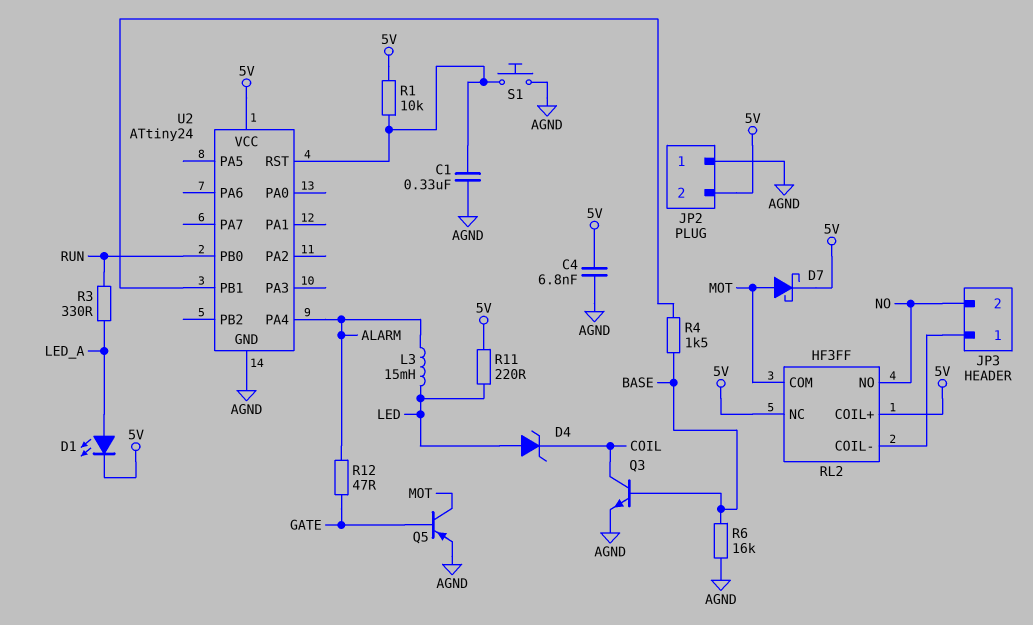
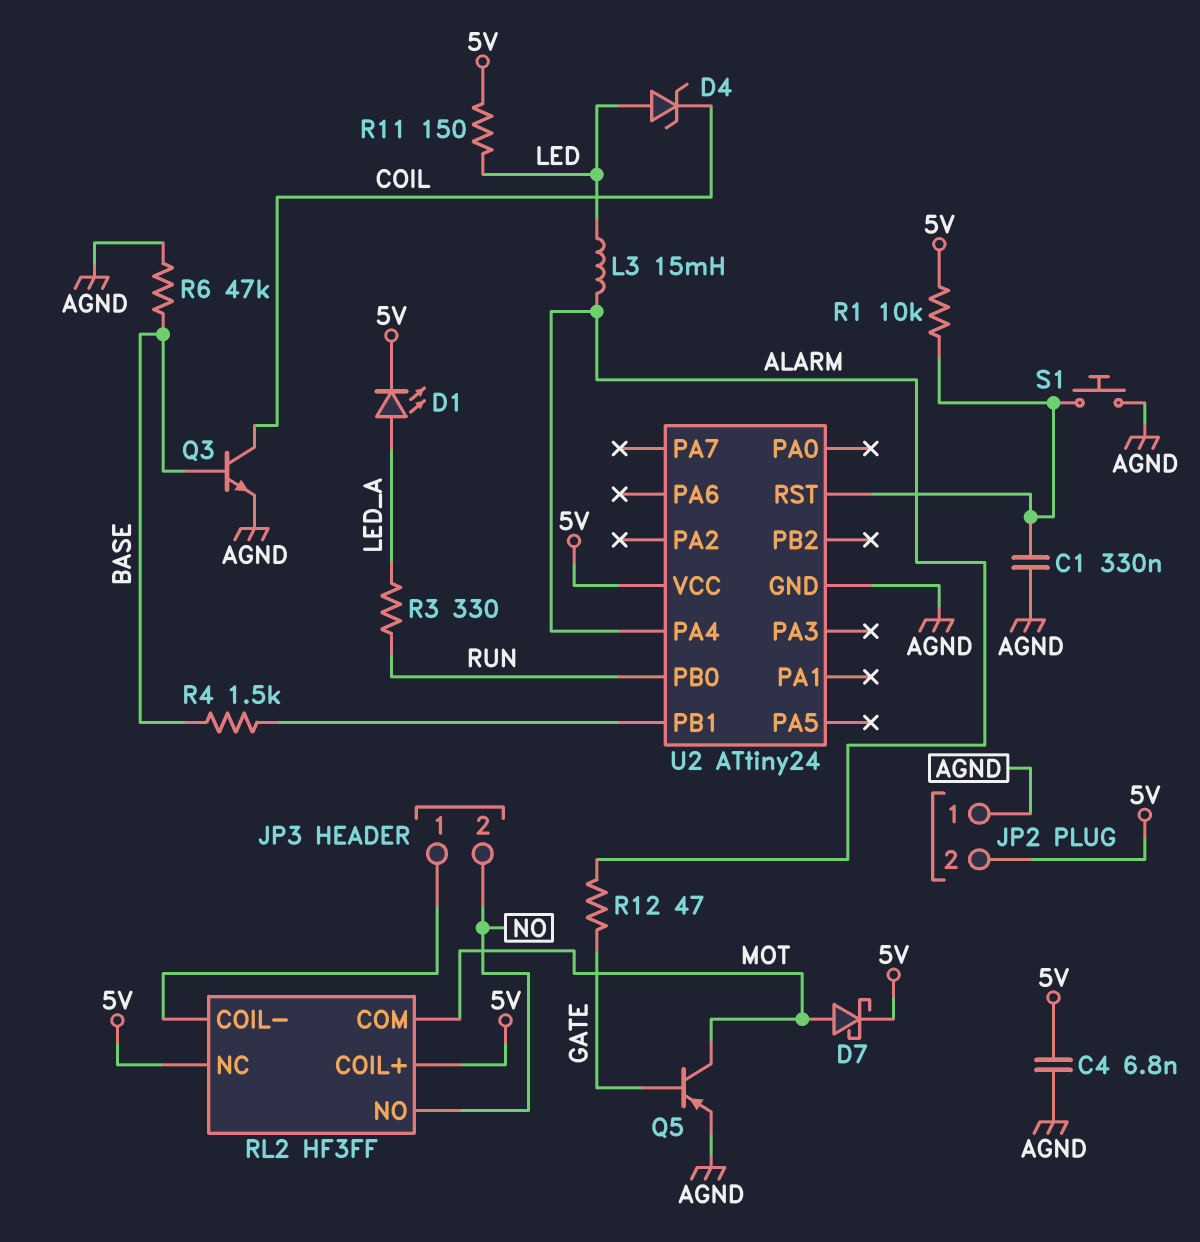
R6: 16k (AGND, BASE) -> 47k (AGND, BASE)
R11: 220 (5V, LED) -> 150 (5V, LED)

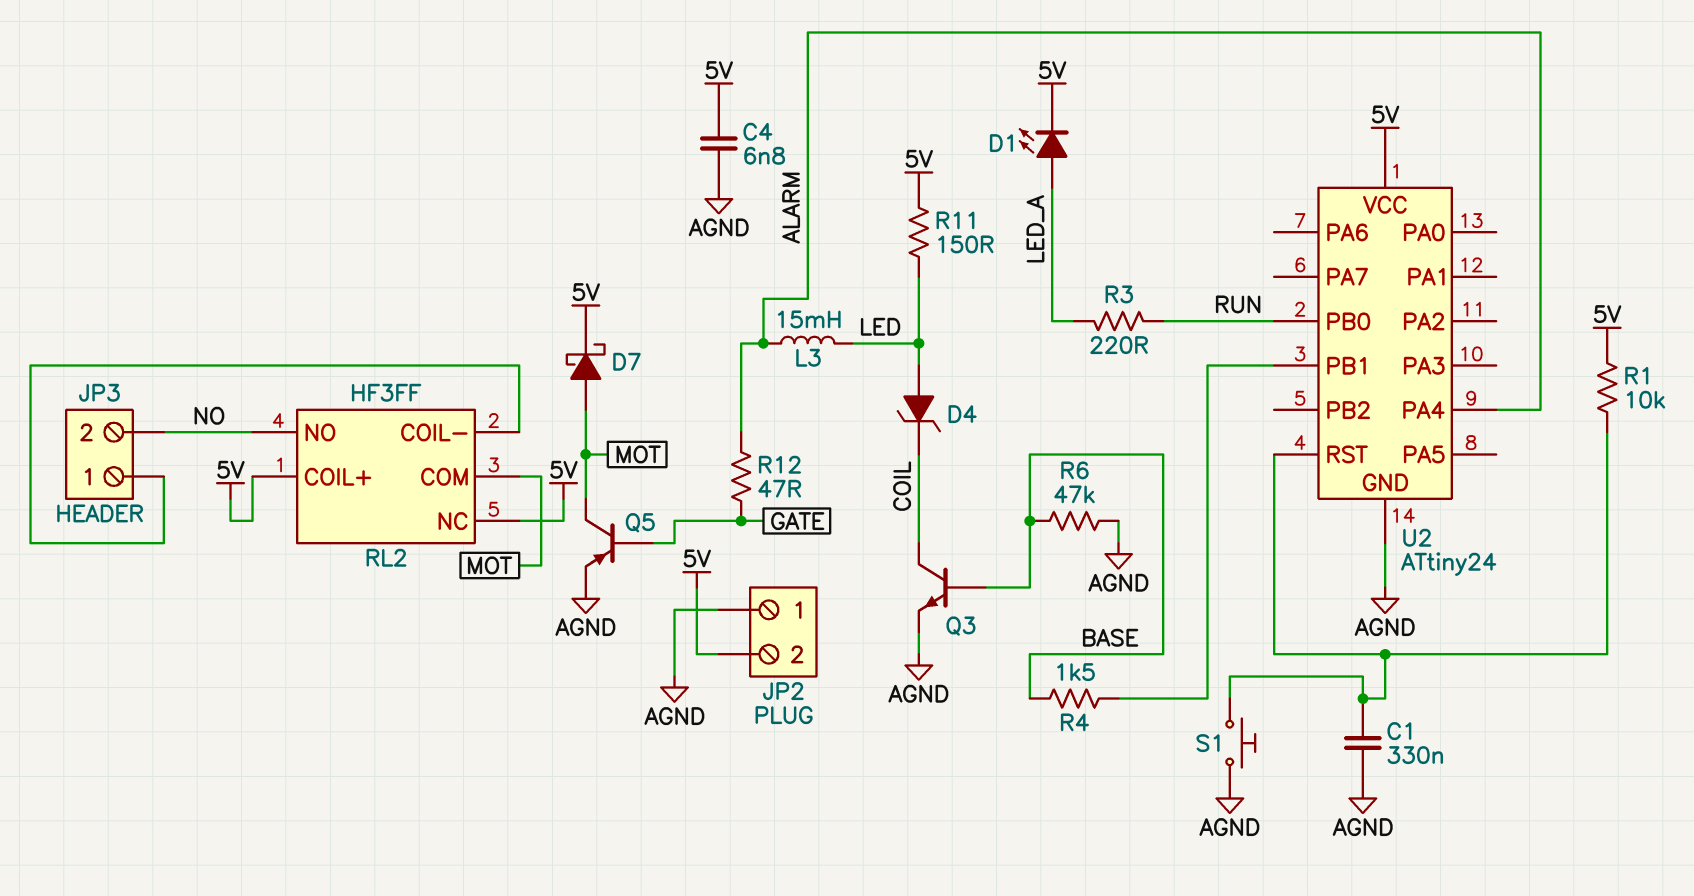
R3: 330 (LED_A, RUN) -> 220 (LED_A, RUN)

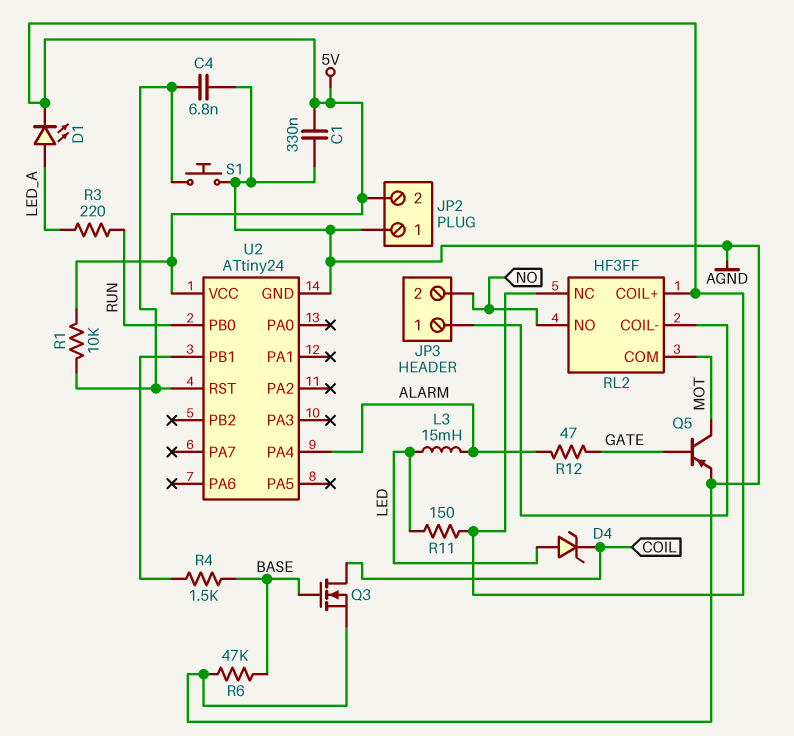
C1: 330nF (AGND, U2/RST) -> 330nF (5V, AGND)
C4: 6.8nF (5V, AGND) -> 6.8nF (AGND, U2/RST)
D7: schottky (A MOT, K 5V) -> none
Q3: NPN (B BASE, C COIL, E AGND) -> NMOS (G BASE, D COIL, S AGND)

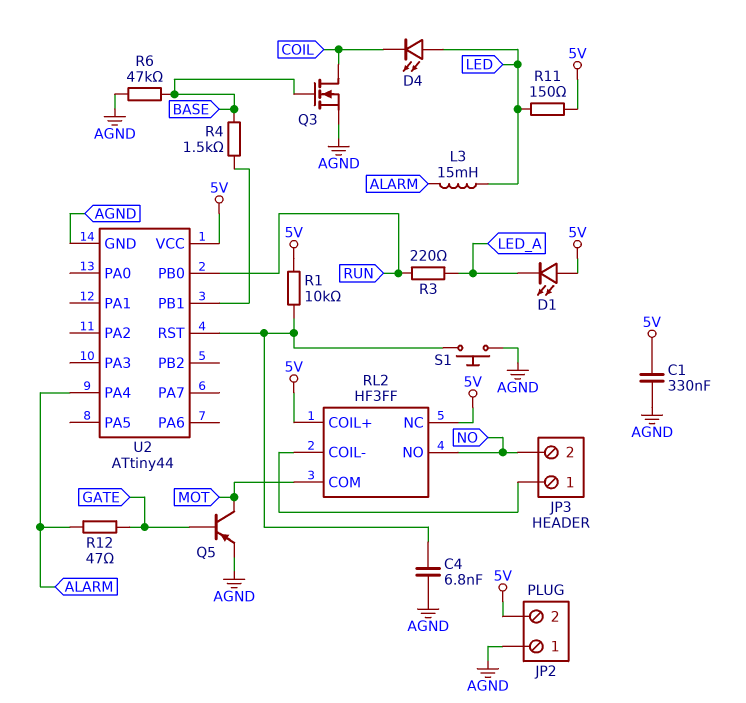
D1: LED (A LED_A, K 5V) -> LED (A 5V, K LED_A)
D4: zener (A LED, K COIL) -> LED (A LED, K COIL)
U2: ATtiny24 -> ATtiny44

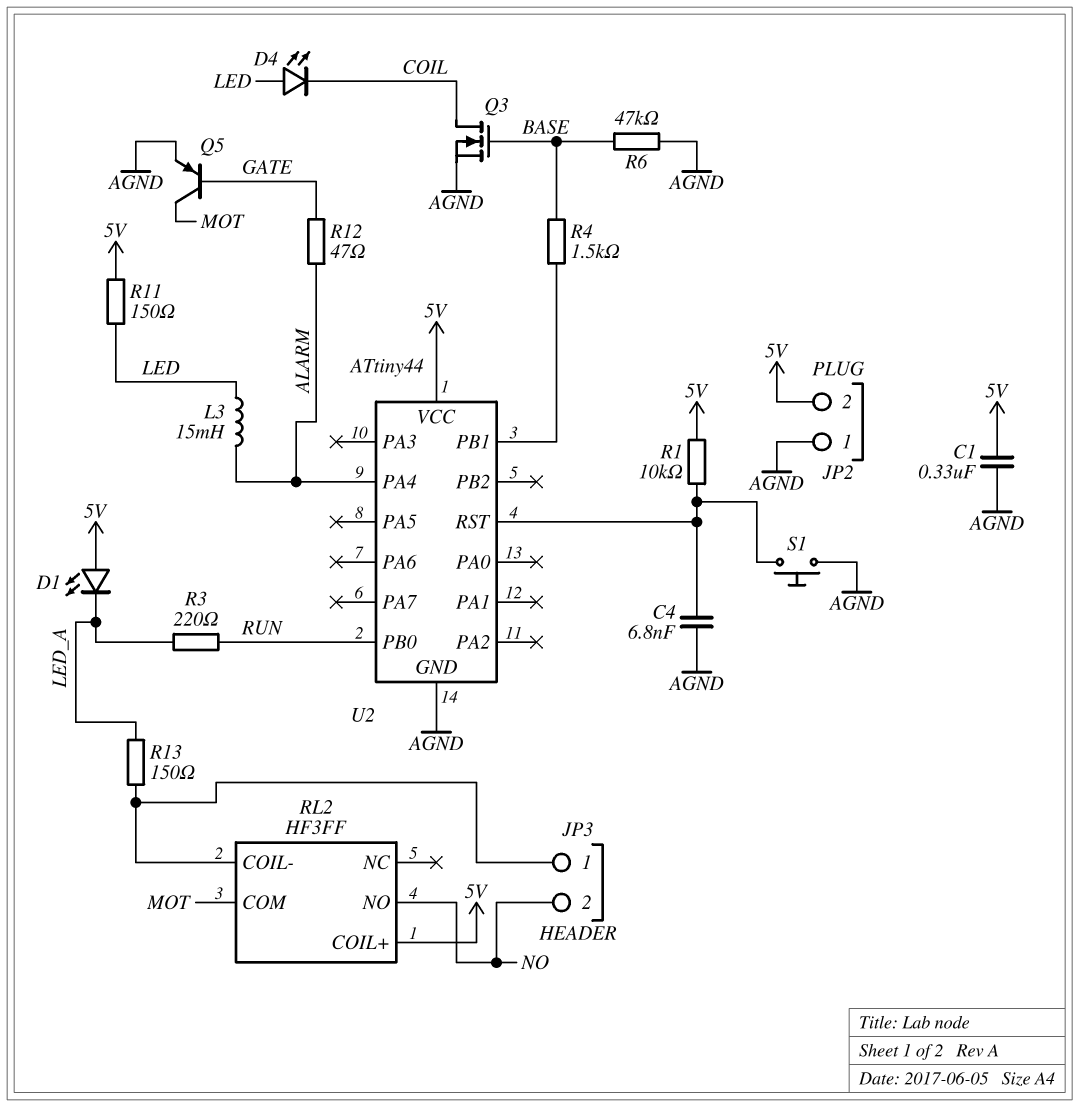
R13: none -> 150 (JP3/1, LED_A)
RL2 pin NC: 5V -> none

